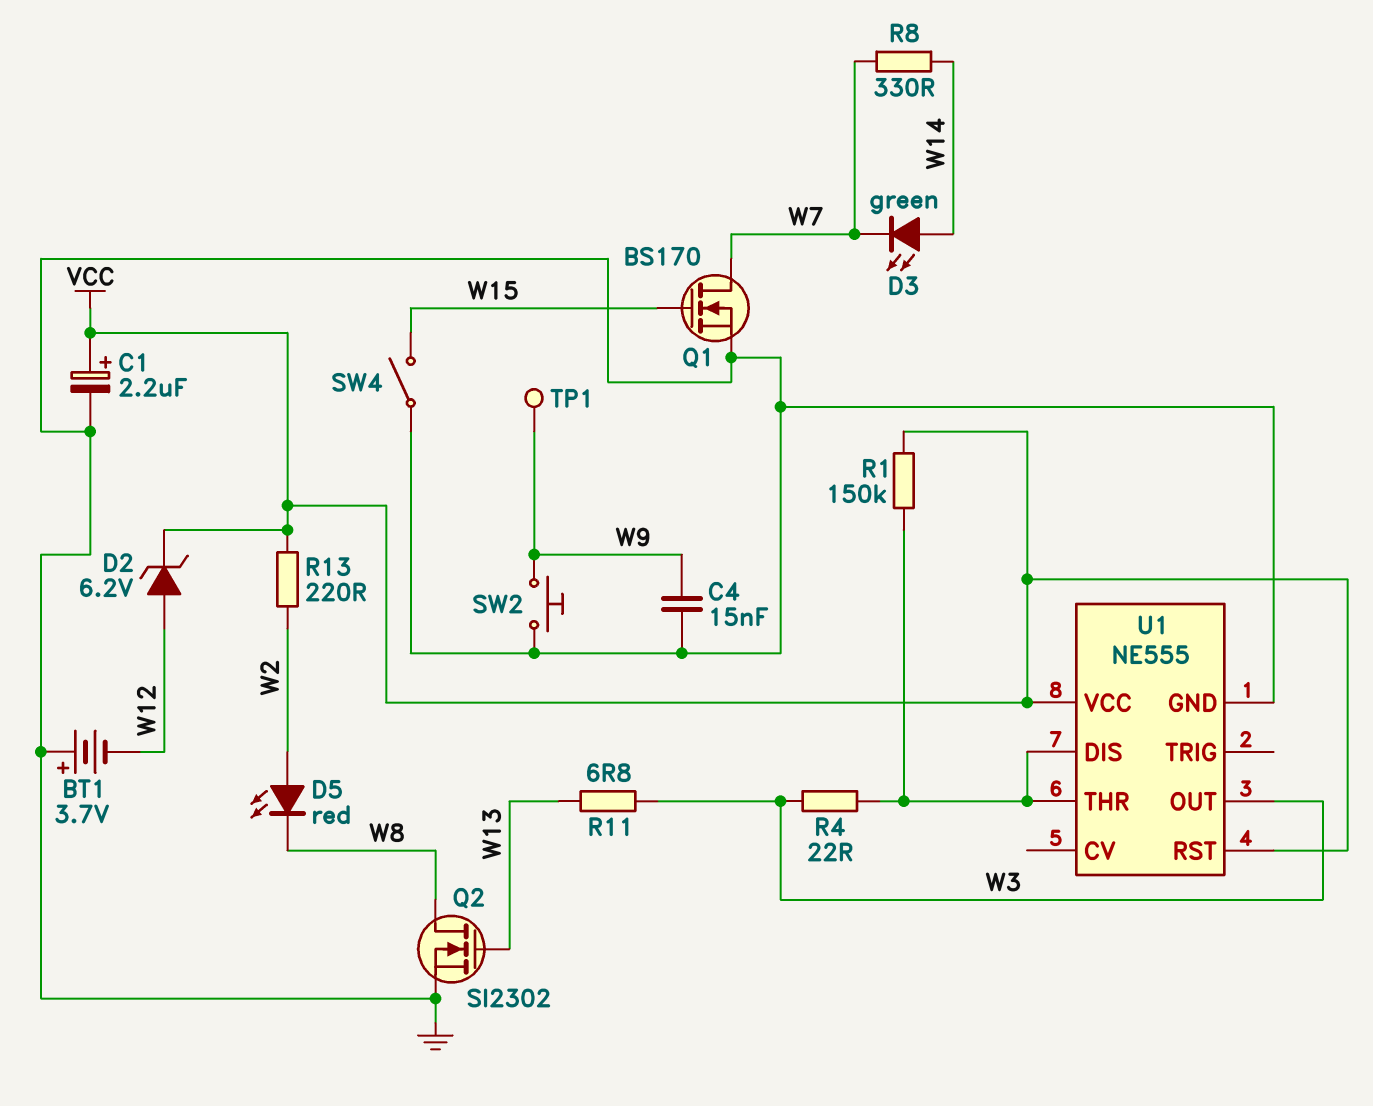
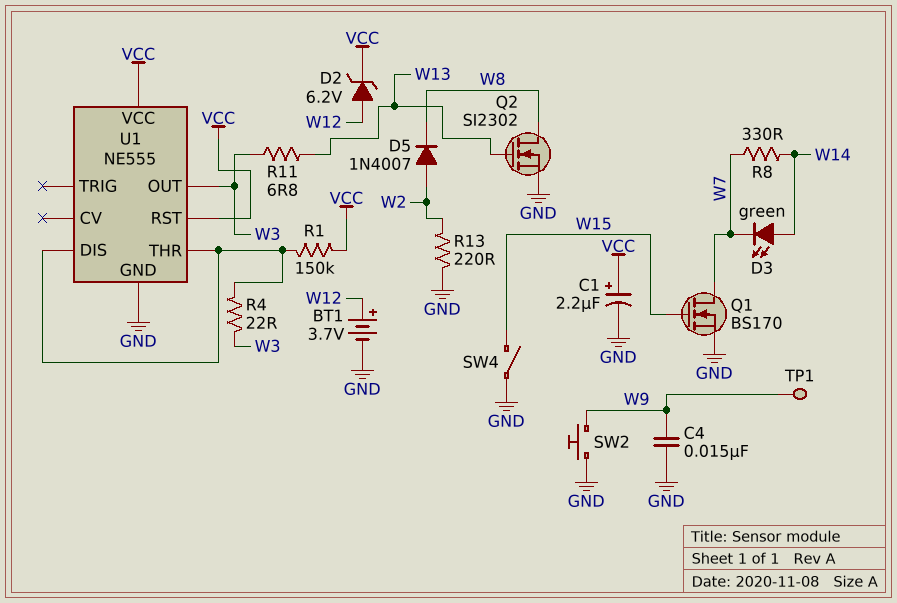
BT1: 3.7V (plus GND, minus W12) -> 3.7V (plus W12, minus GND)
D5: LED red (A W2, K W8) -> diode 1N4007 (A W2, K W8)
R13: 220 (VCC, W2) -> 220 (GND, W2)

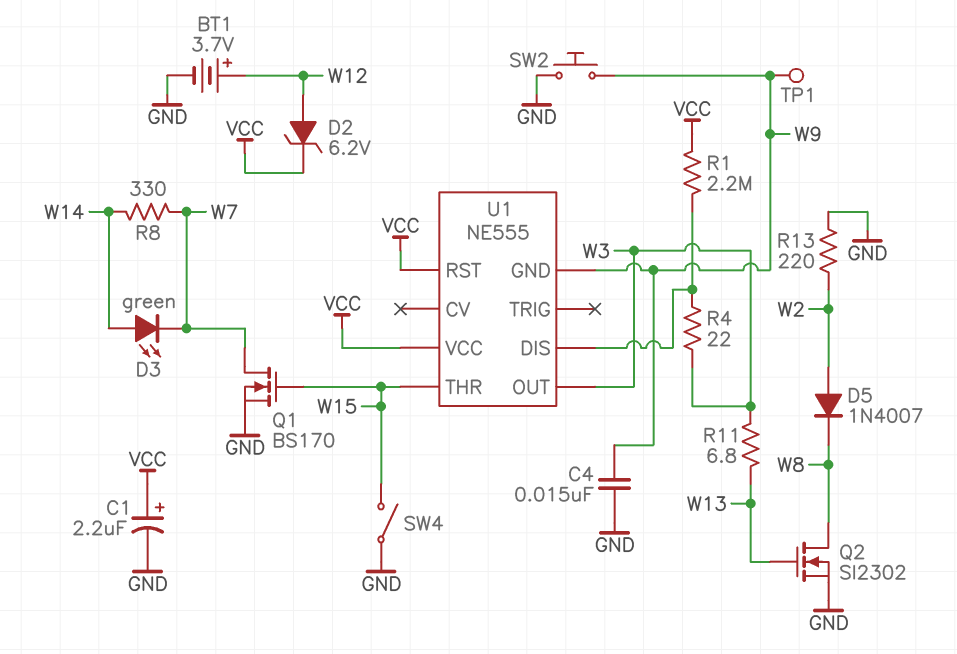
R1: 150k (U1/DIS, VCC) -> 2.2M (U1/DIS, VCC)
U1 pin GND: GND -> W9
U1 pin THR: U1/DIS -> W15

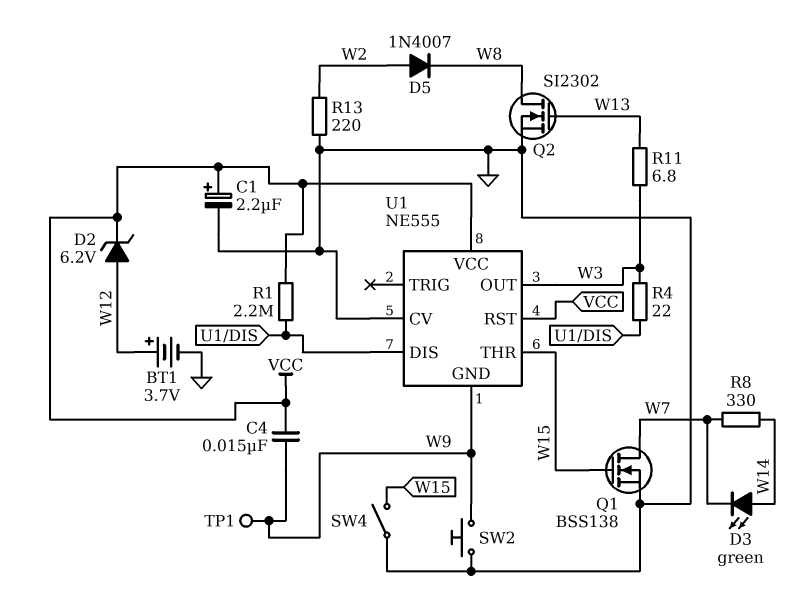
C4: 15nF (GND, W9) -> 15nF (VCC, W9)
Q1: NMOS BS170 (G W15, D W7, S GND) -> NMOS BSS138 (G W15, D W7, S GND)
U1 pin CV: none -> GND

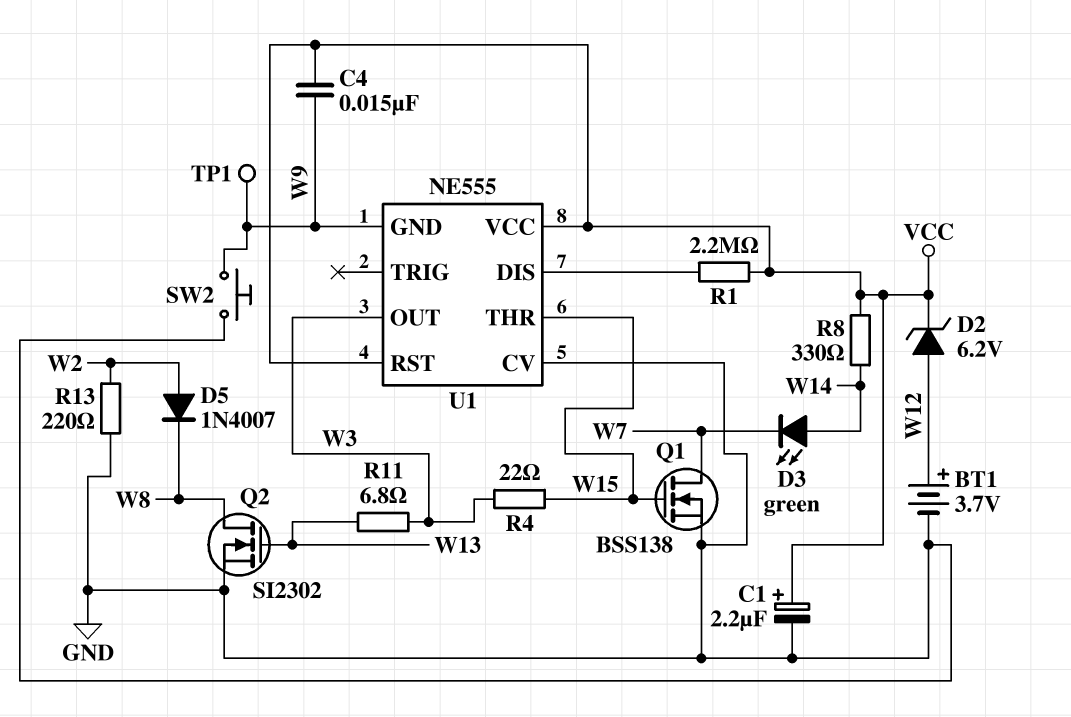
R4: 22 (U1/DIS, W3) -> 22 (W3, W15)
R8: 330 (W7, W14) -> 330 (VCC, W14)
SW4: switch (GND, W15) -> none

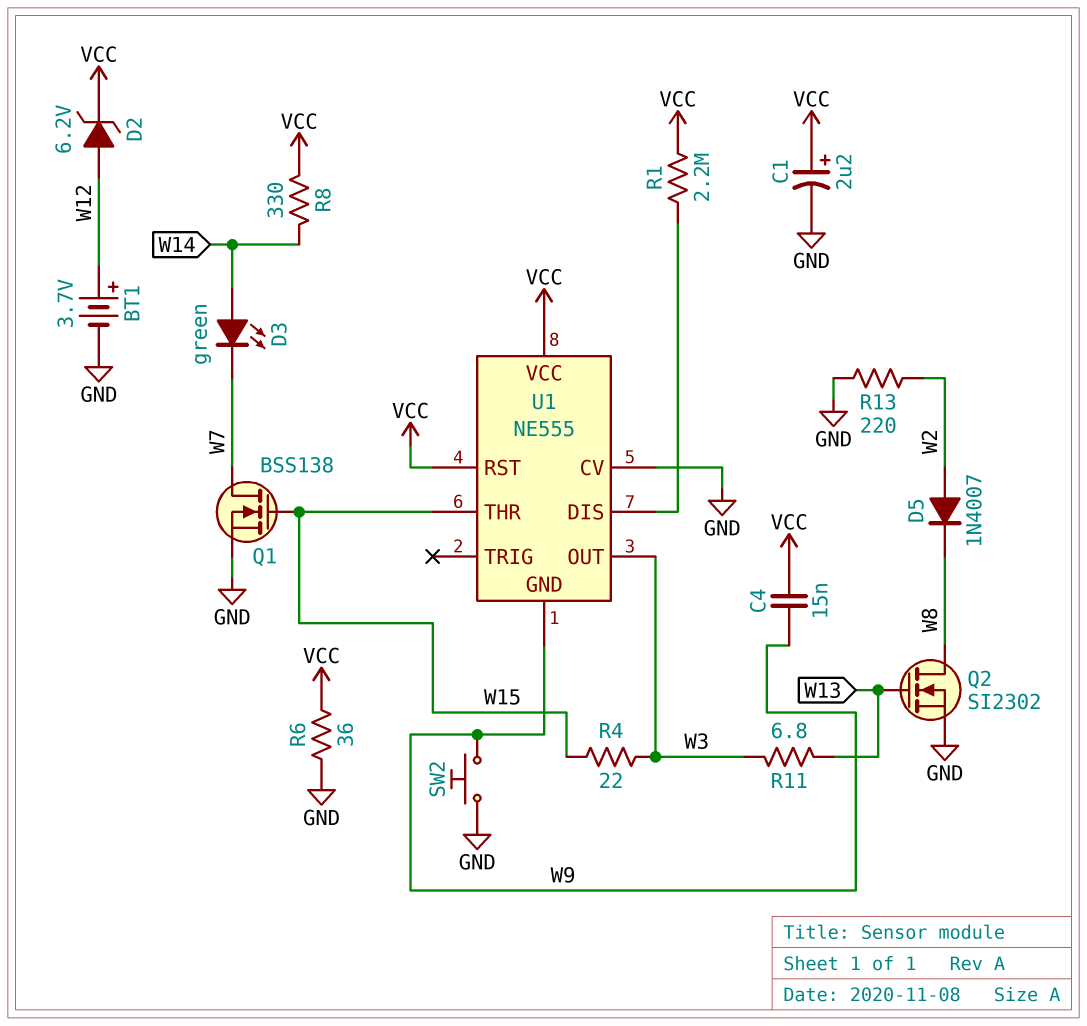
R6: none -> 36 (GND, VCC)
TP1: test point (W9) -> none

